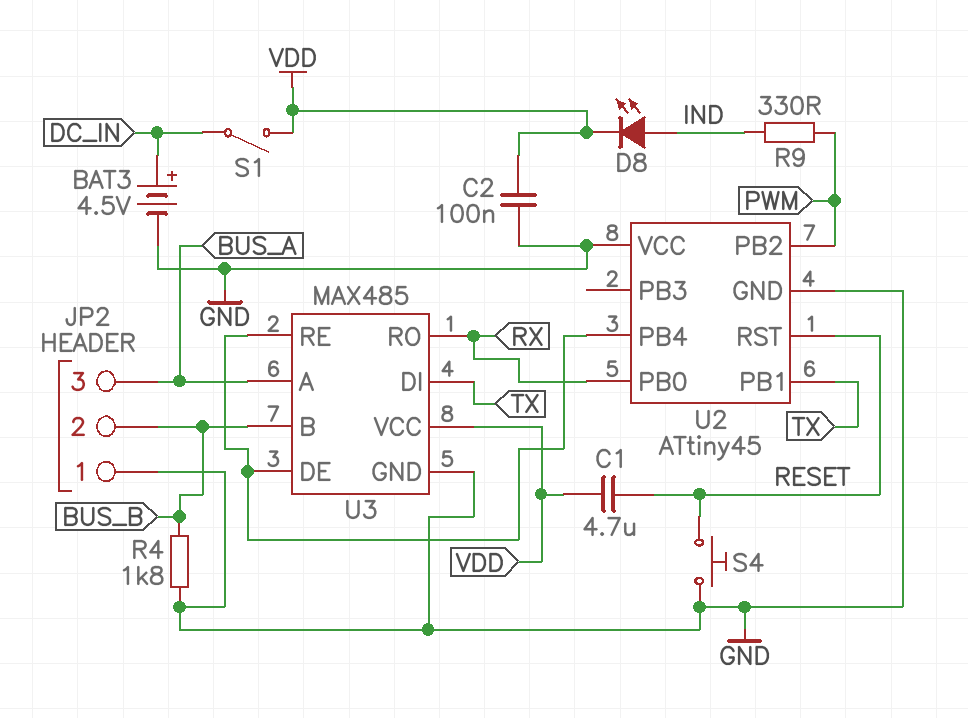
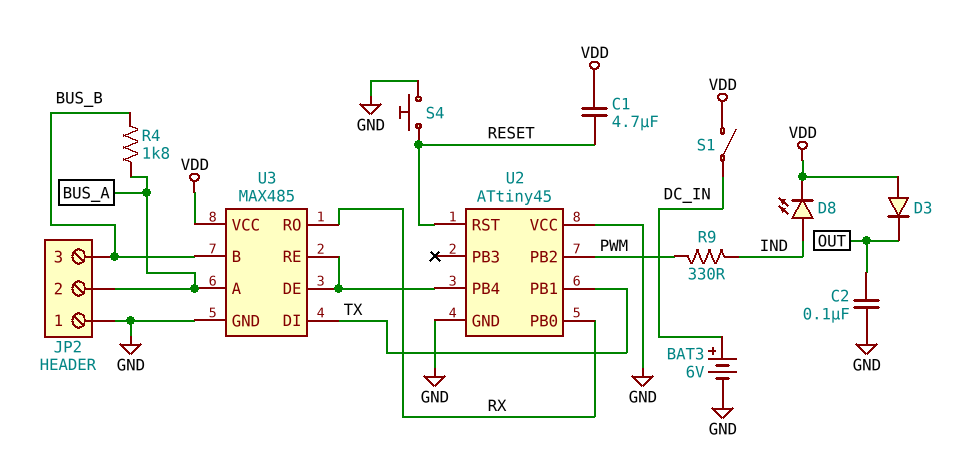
BAT3: 4.5V (plus DC_IN, minus GND) -> 6V (plus DC_IN, minus GND)
C2: 100nF (GND, VDD) -> 100nF (GND, OUT)
D3: none -> diode (A VDD, K OUT)
JP2 pin 2: BUS_B -> BUS_A
JP2 pin 3: BUS_A -> BUS_B
R4: 1.8k (BUS_B, GND) -> 1.8k (BUS_A, BUS_B)

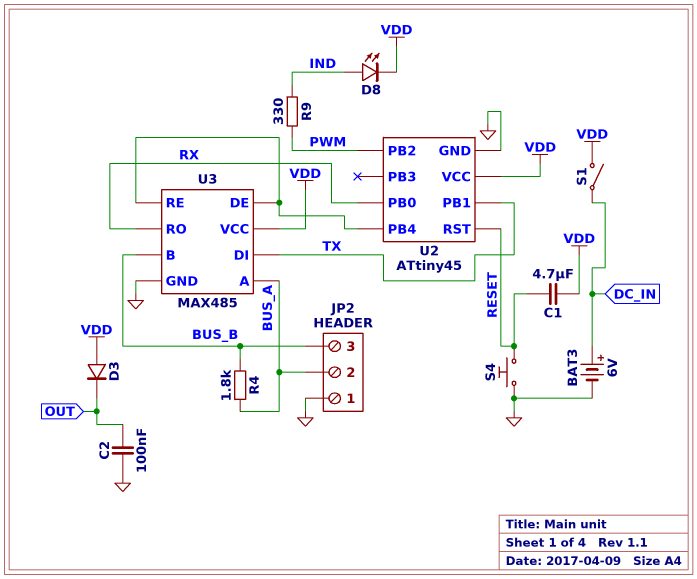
U2 pin VCC: GND -> VDD

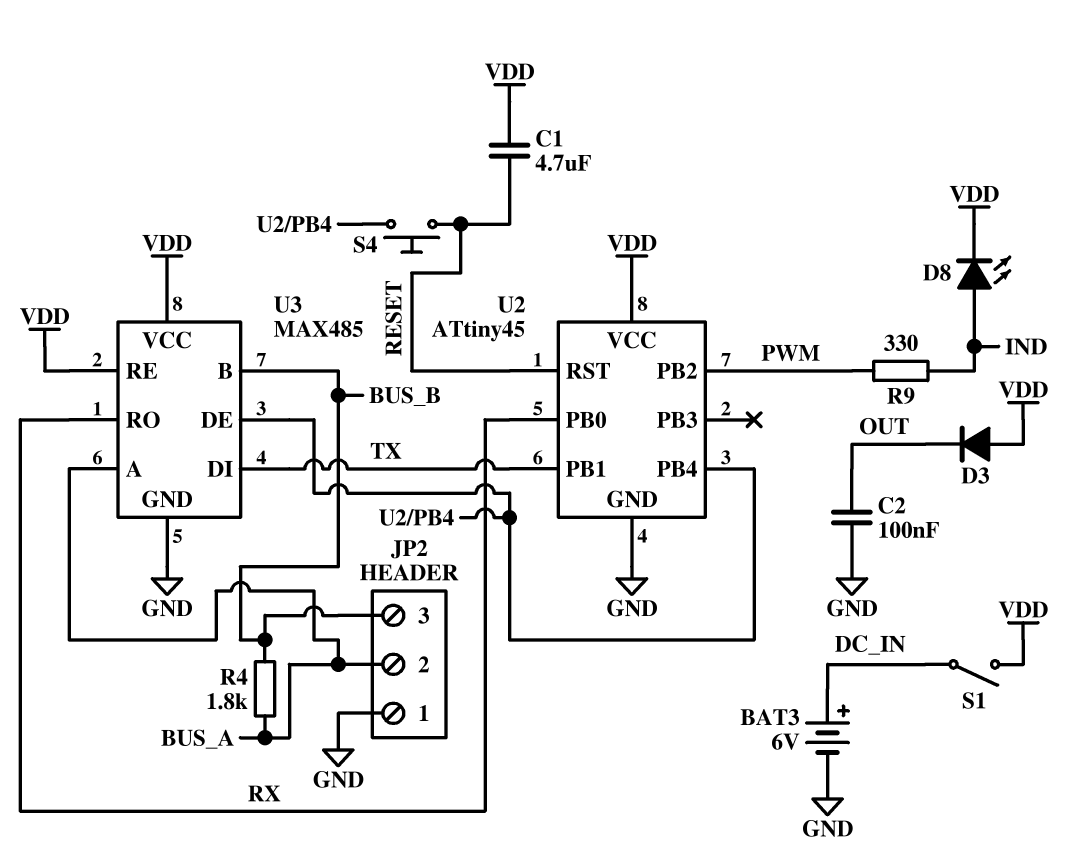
S4: button (GND, RESET) -> button (RESET, U2/PB4)
U3 pin RE: U2/PB4 -> VDD

